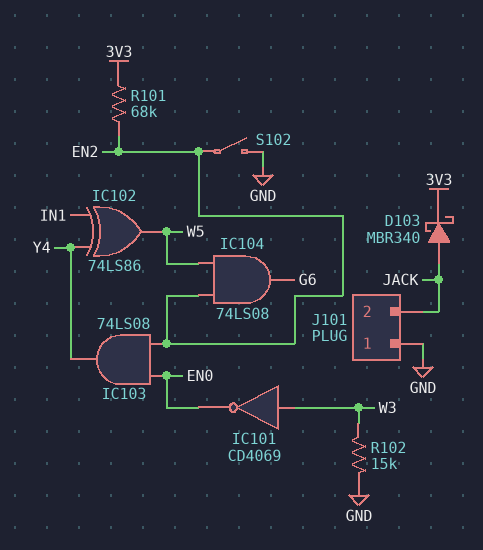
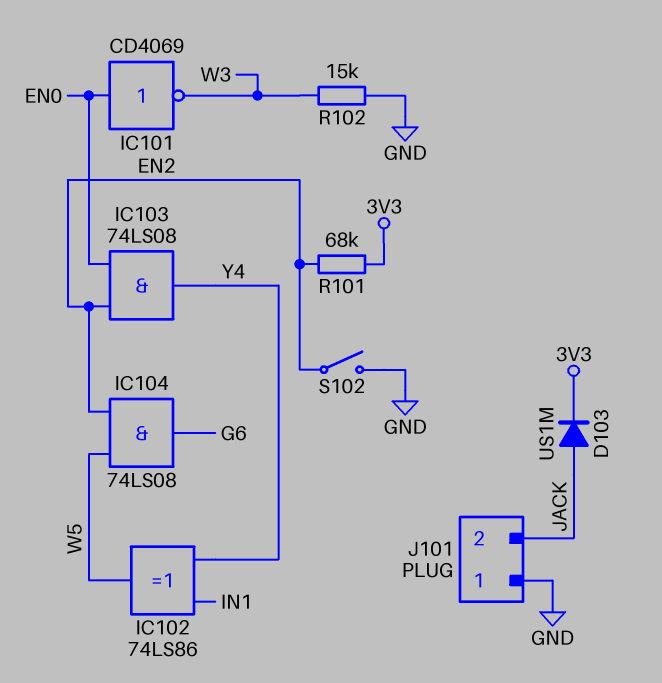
D103: schottky MBR340 (A JACK, K 3V3) -> diode US1M (A JACK, K 3V3)
IC101: NOT CD4069 (in W3, out EN0) -> NOT CD4069 (in EN0, out W3)

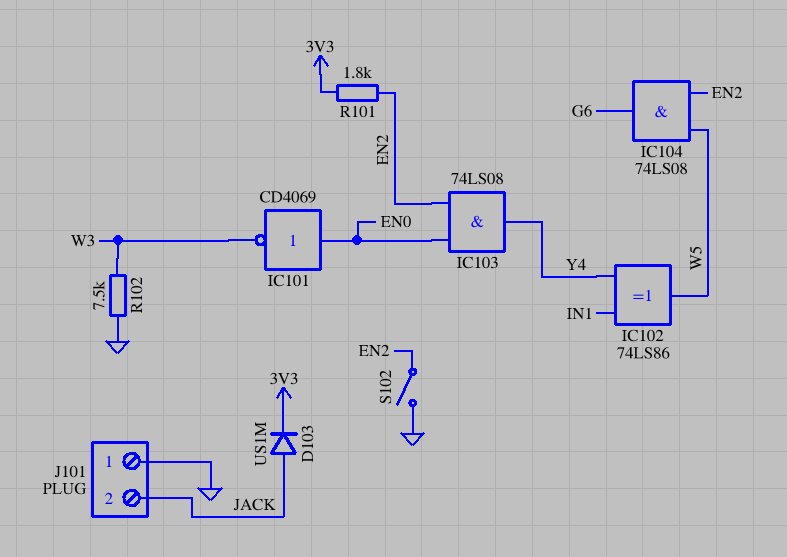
R101: 68k (3V3, EN2) -> 1.8k (3V3, EN2)
R102: 15k (GND, W3) -> 7.5k (GND, W3)

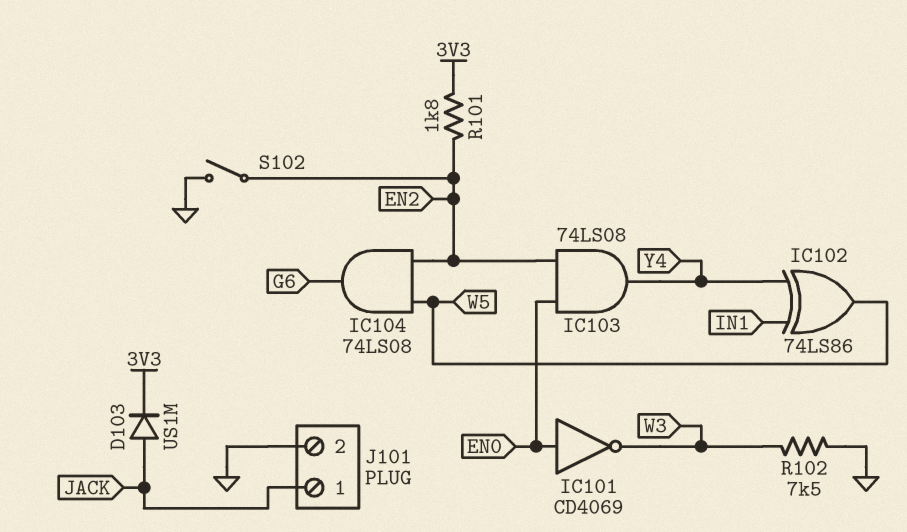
J101 pin 1: GND -> JACK
J101 pin 2: JACK -> GND

